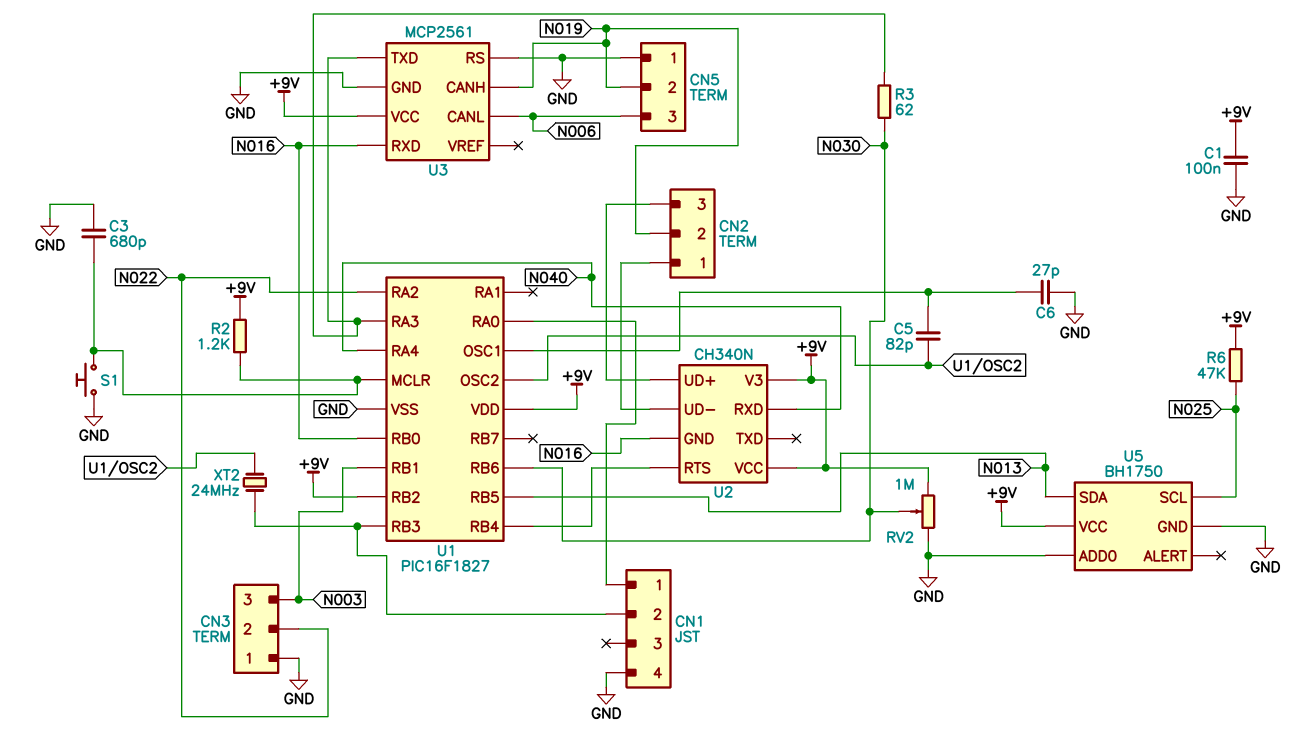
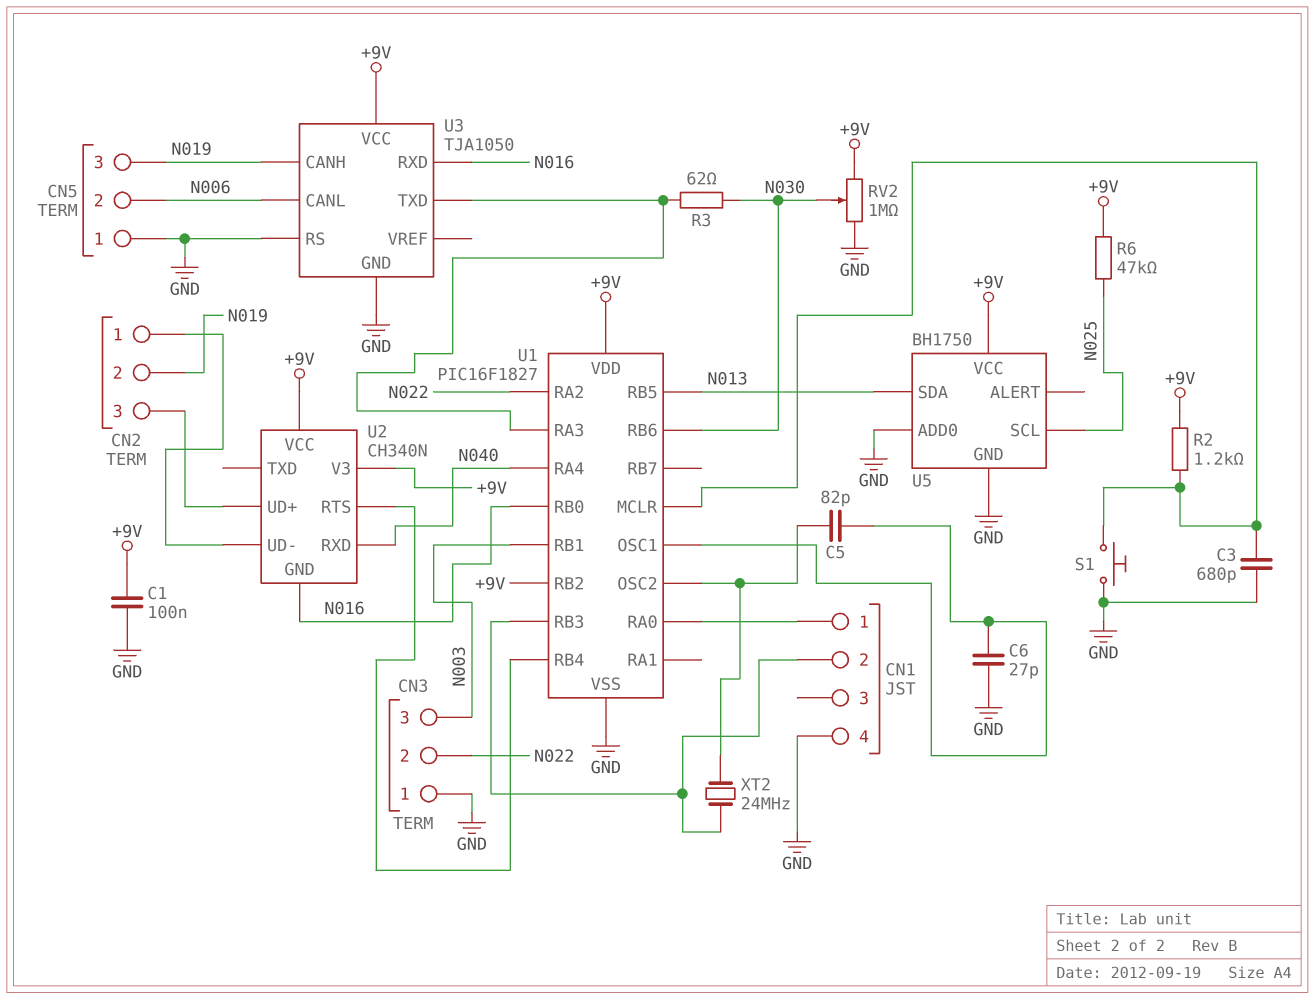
CN5 pin 2: N019 -> N006
CN5 pin 3: N006 -> N019
U3: MCP2561 -> TJA1050

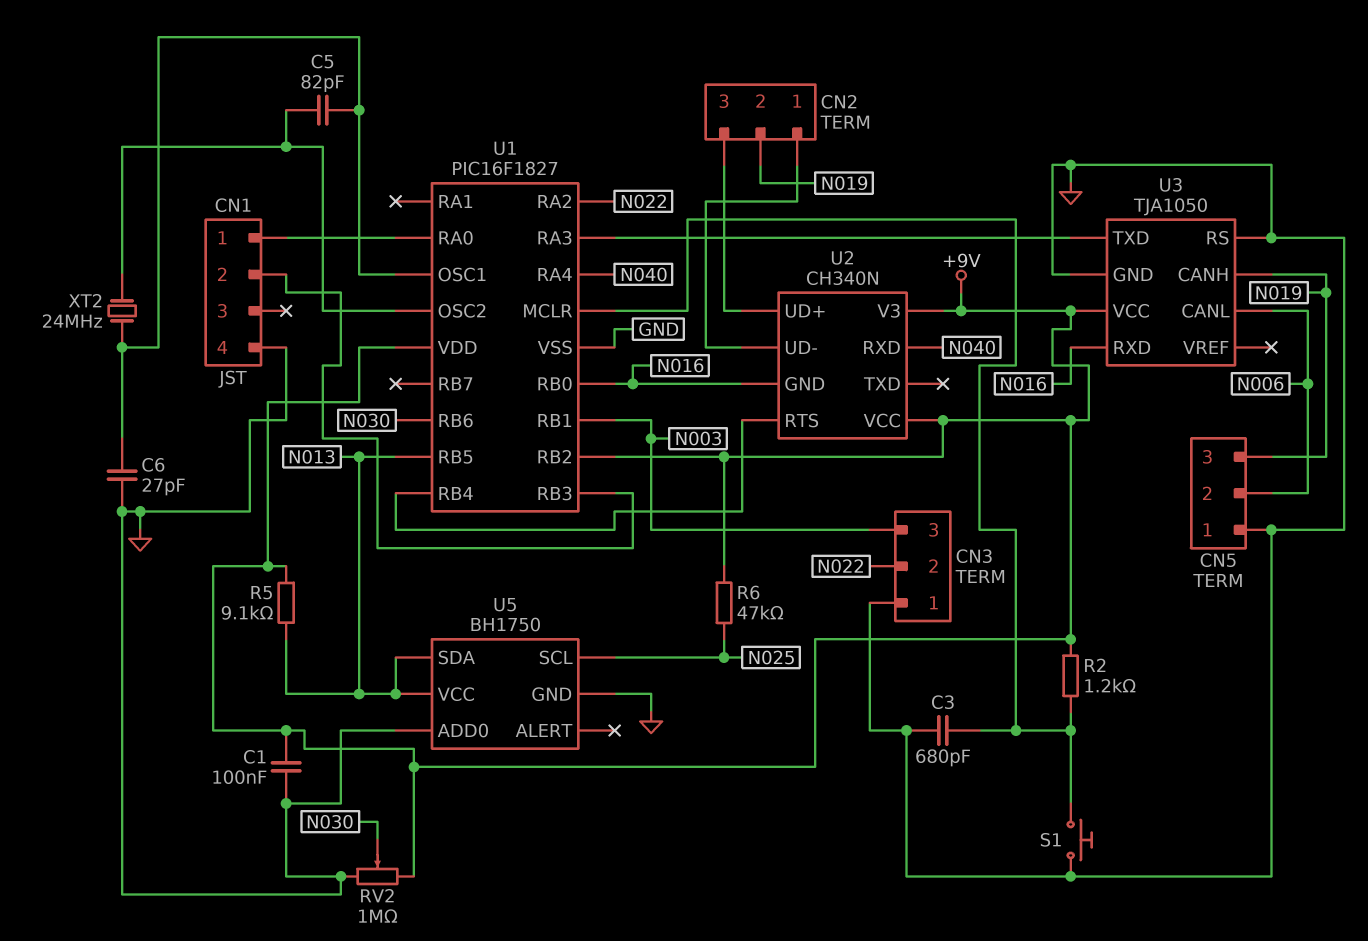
R3: 62 (N030, U1/RA3) -> none
R5: none -> 9.1k (+9V, N013)
U5 pin VCC: +9V -> N013
XT2: 24MHz (CN1/2, U1/OSC2) -> 24MHz (U1/OSC1, U1/OSC2)

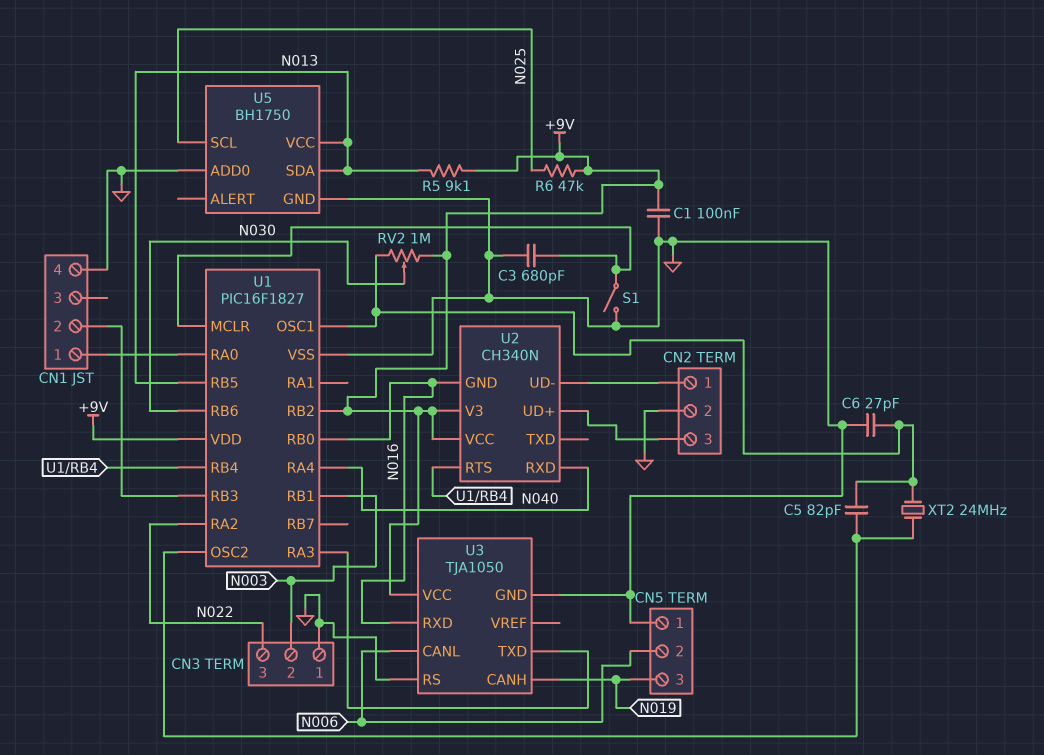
CN2 pin 2: N019 -> GND
CN3 pin 2: N022 -> N003
CN3 pin 3: N003 -> N022
R2: 1.2k (+9V, U1/MCLR) -> none
RV2: 1M (+9V, GND, wiper N030) -> 1M (+9V, U1/OSC1, wiper N030)
S1: button (GND, U1/MCLR) -> switch (GND, U1/MCLR)

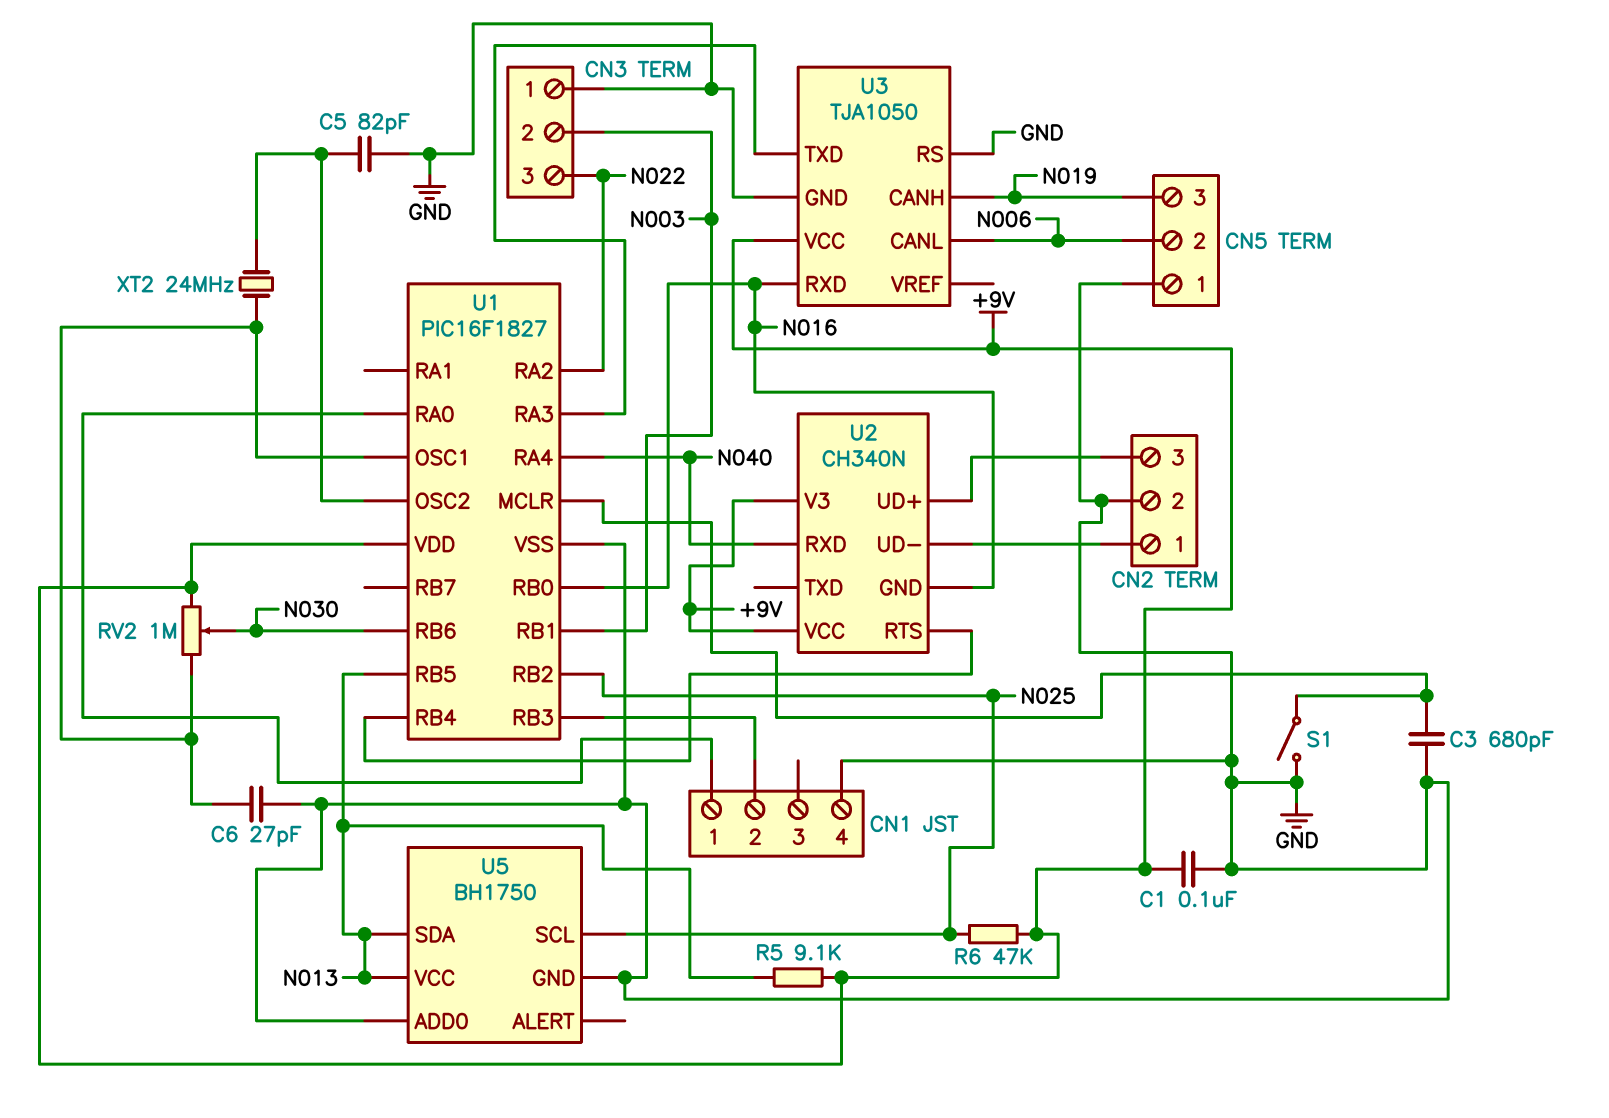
C5: 82pF (U1/OSC1, U1/OSC2) -> 82pF (GND, U1/OSC2)
U1 pin RB2: +9V -> N025

